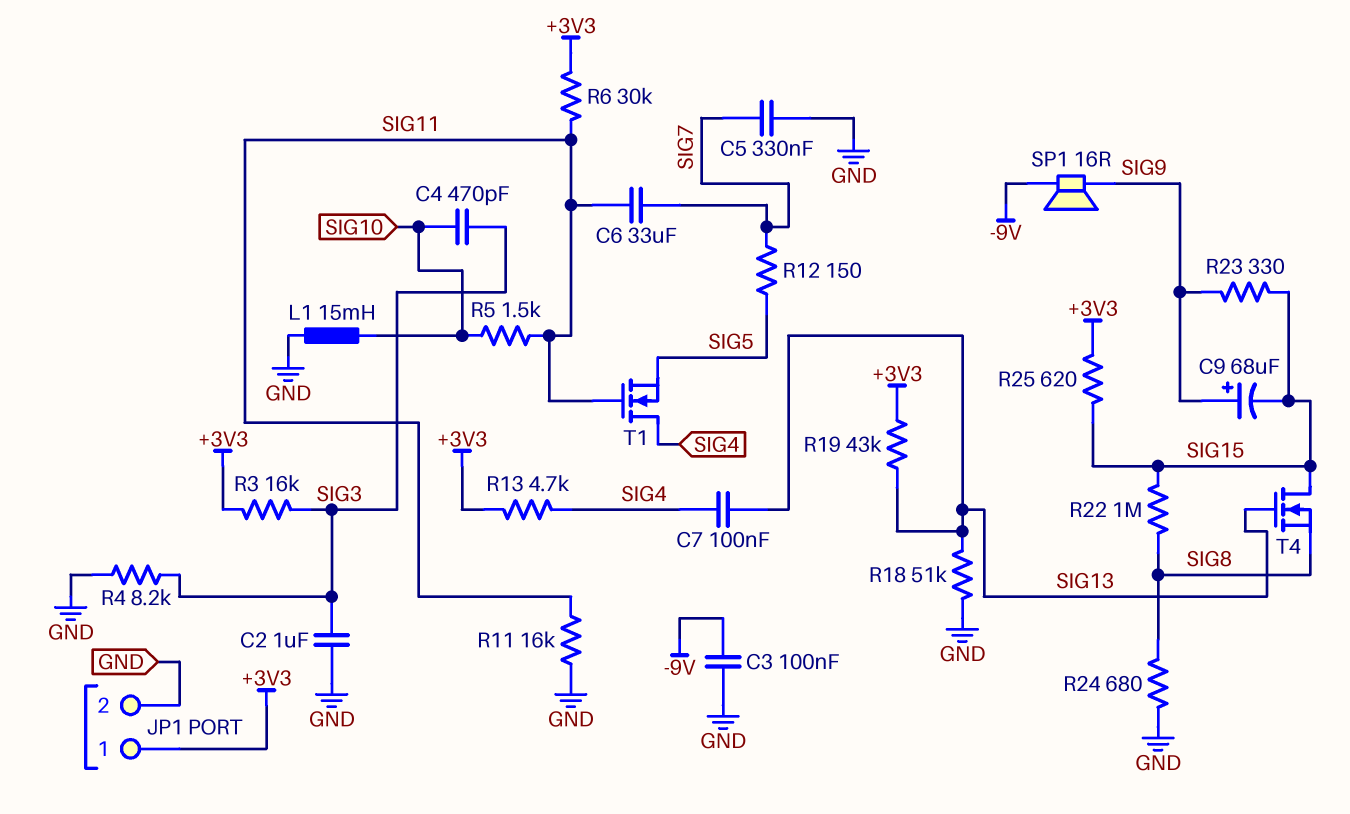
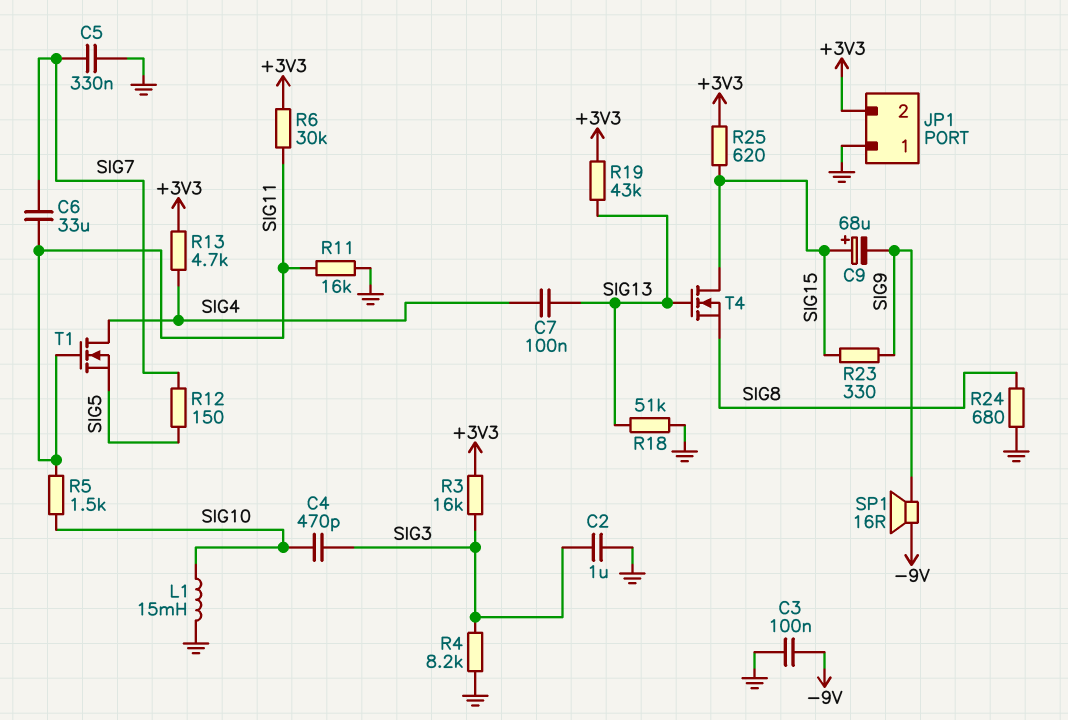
C9: 68uF (plus SIG9, minus SIG15) -> 68uF (plus SIG15, minus SIG9)
JP1 pin 1: +3V3 -> GND
JP1 pin 2: GND -> +3V3
R22: 1M (SIG8, SIG15) -> none

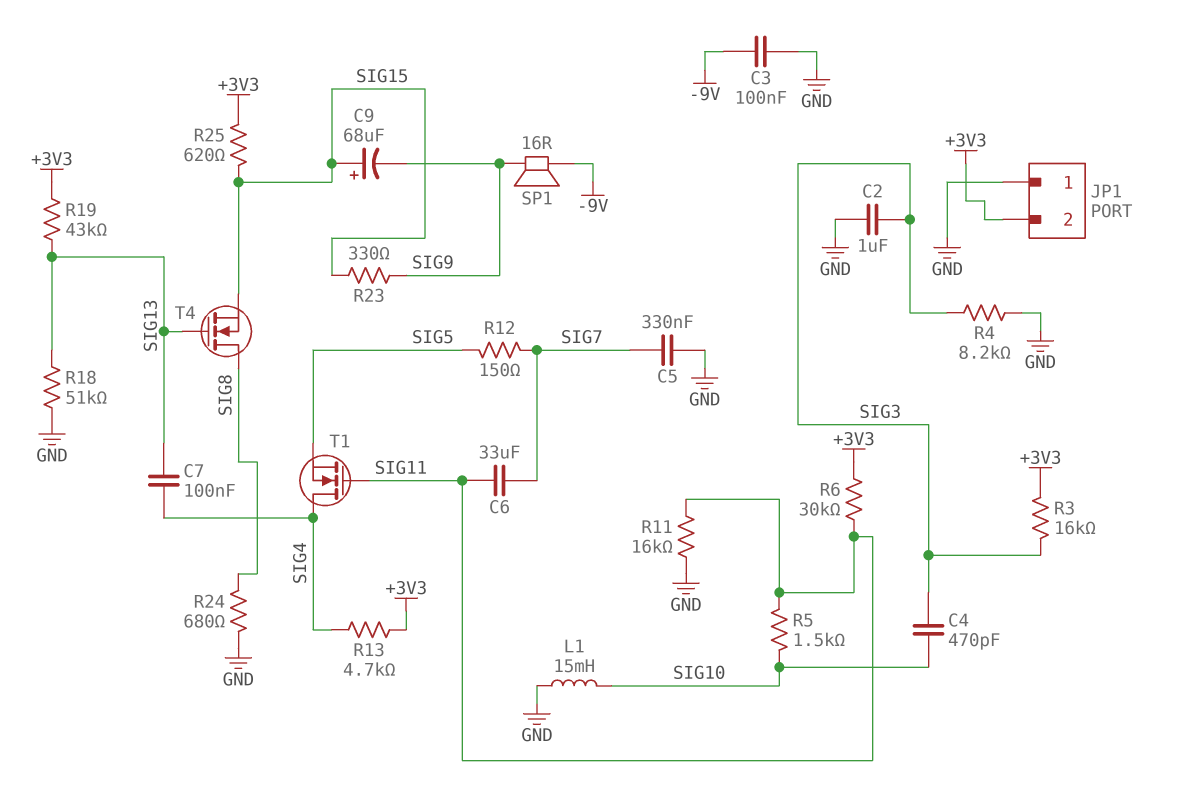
T4: NMOS (G SIG13, D SIG15, S SIG8) -> NMOS (G SIG13, D SIG8, S SIG15)

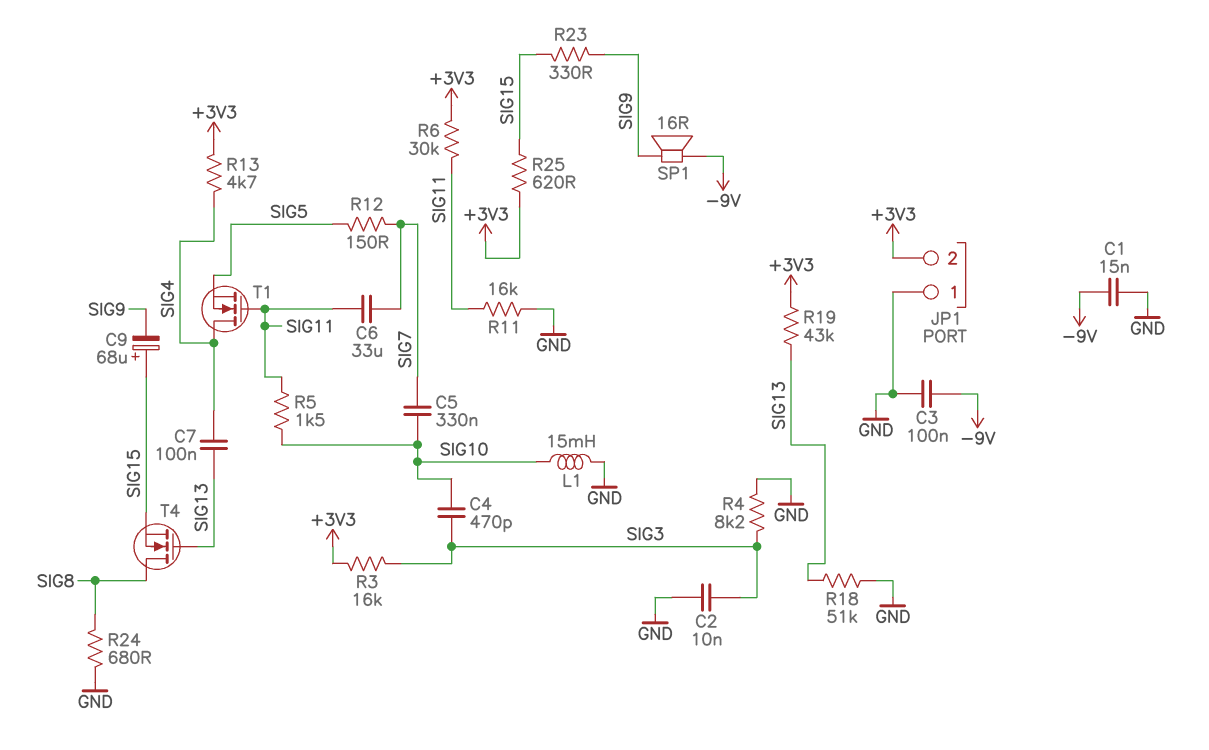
C1: none -> 15nF (-9V, GND)
C2: 1uF (GND, SIG3) -> 10nF (GND, SIG3)
C5: 330nF (GND, SIG7) -> 330nF (SIG7, SIG10)

